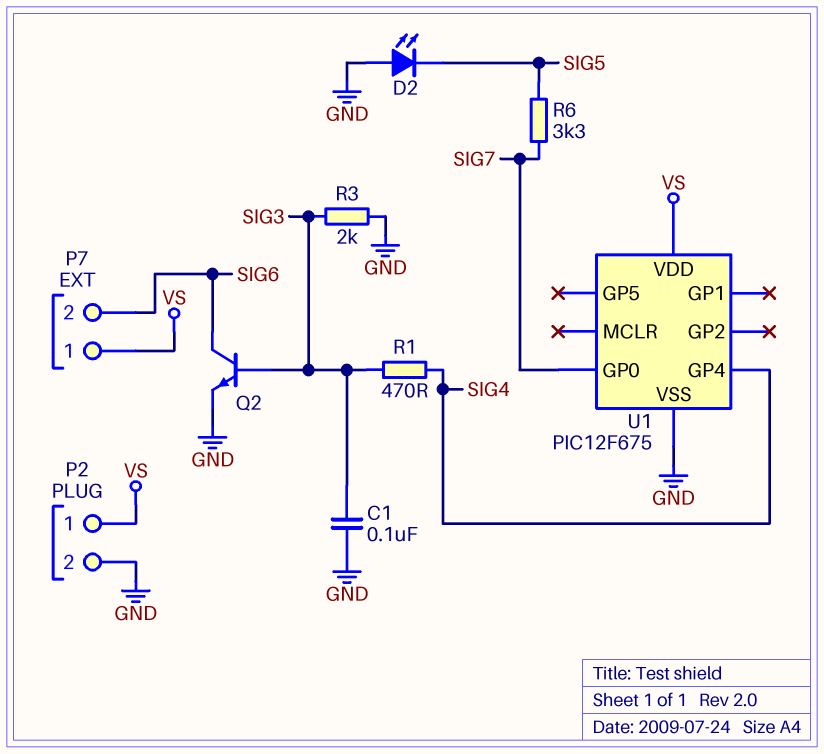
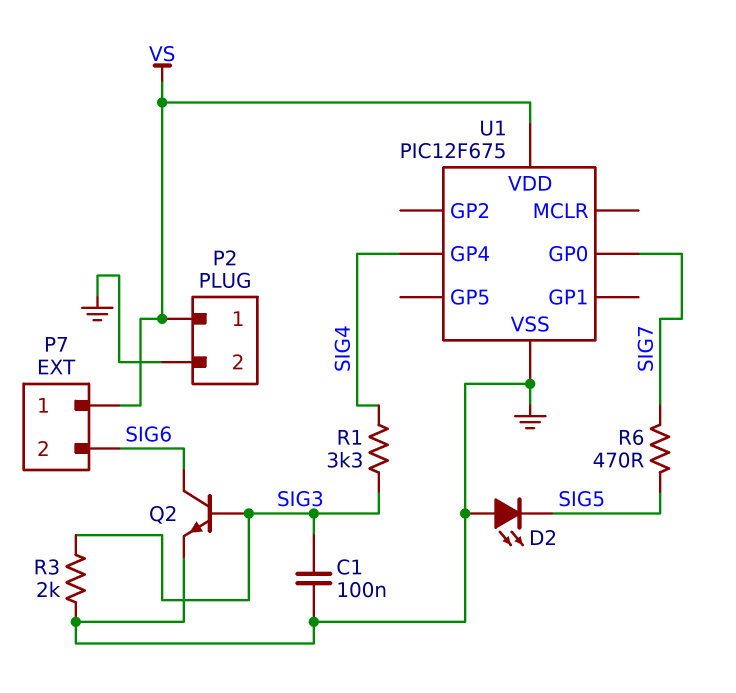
R1: 470 (SIG3, SIG4) -> 3.3k (SIG3, SIG4)
R6: 3.3k (SIG5, SIG7) -> 470 (SIG5, SIG7)

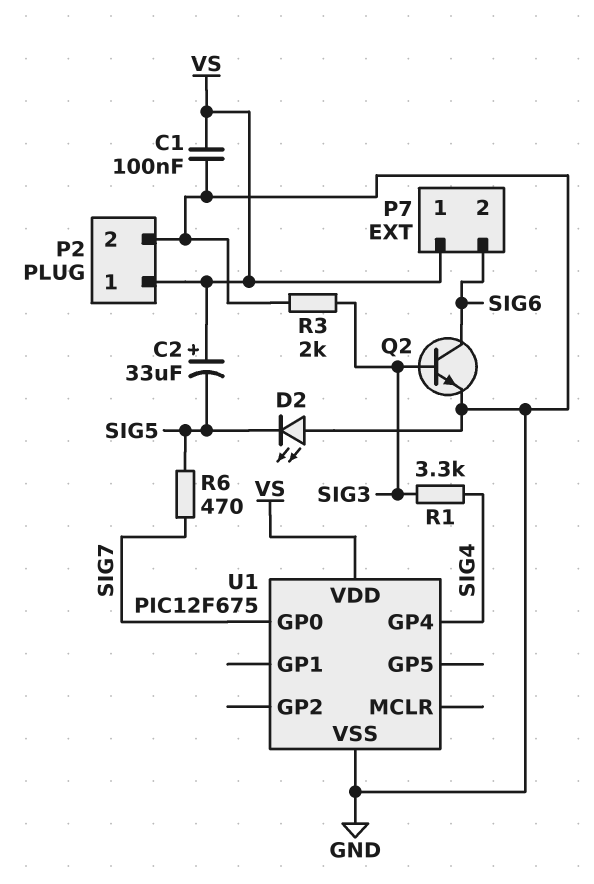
C1: 100nF (GND, SIG3) -> 100nF (GND, VS)
C2: none -> 33uF (plus VS, minus SIG5)

